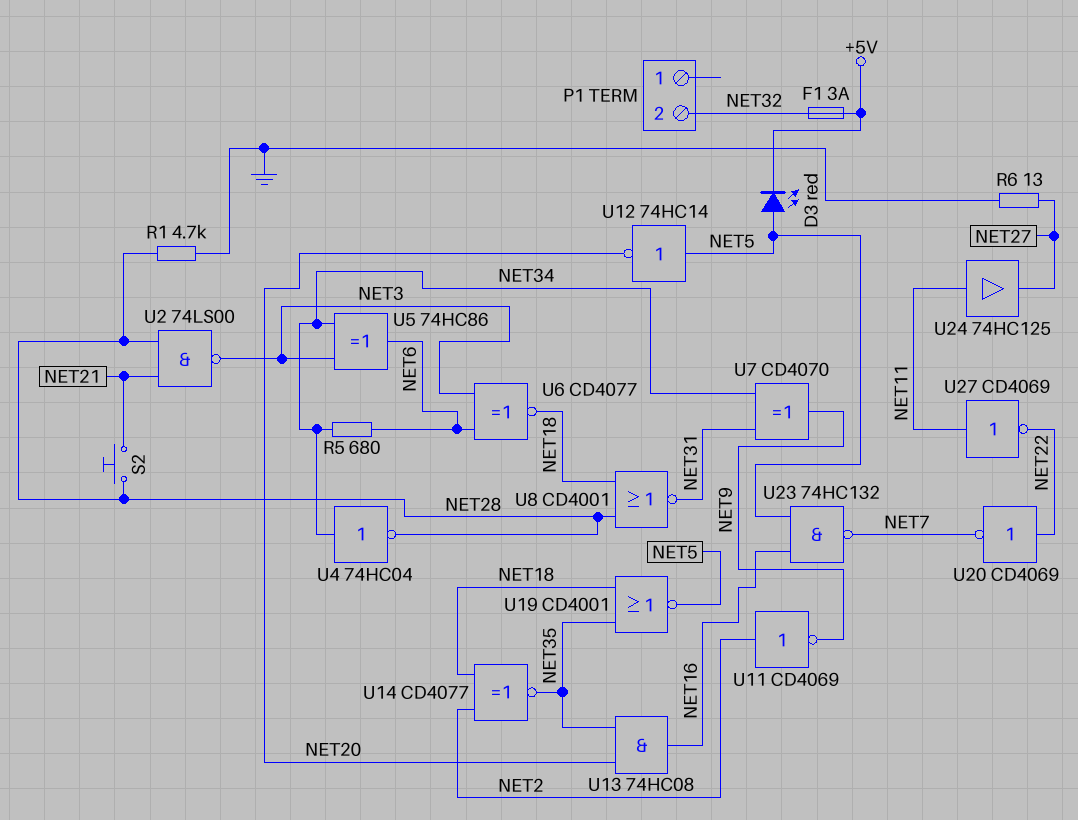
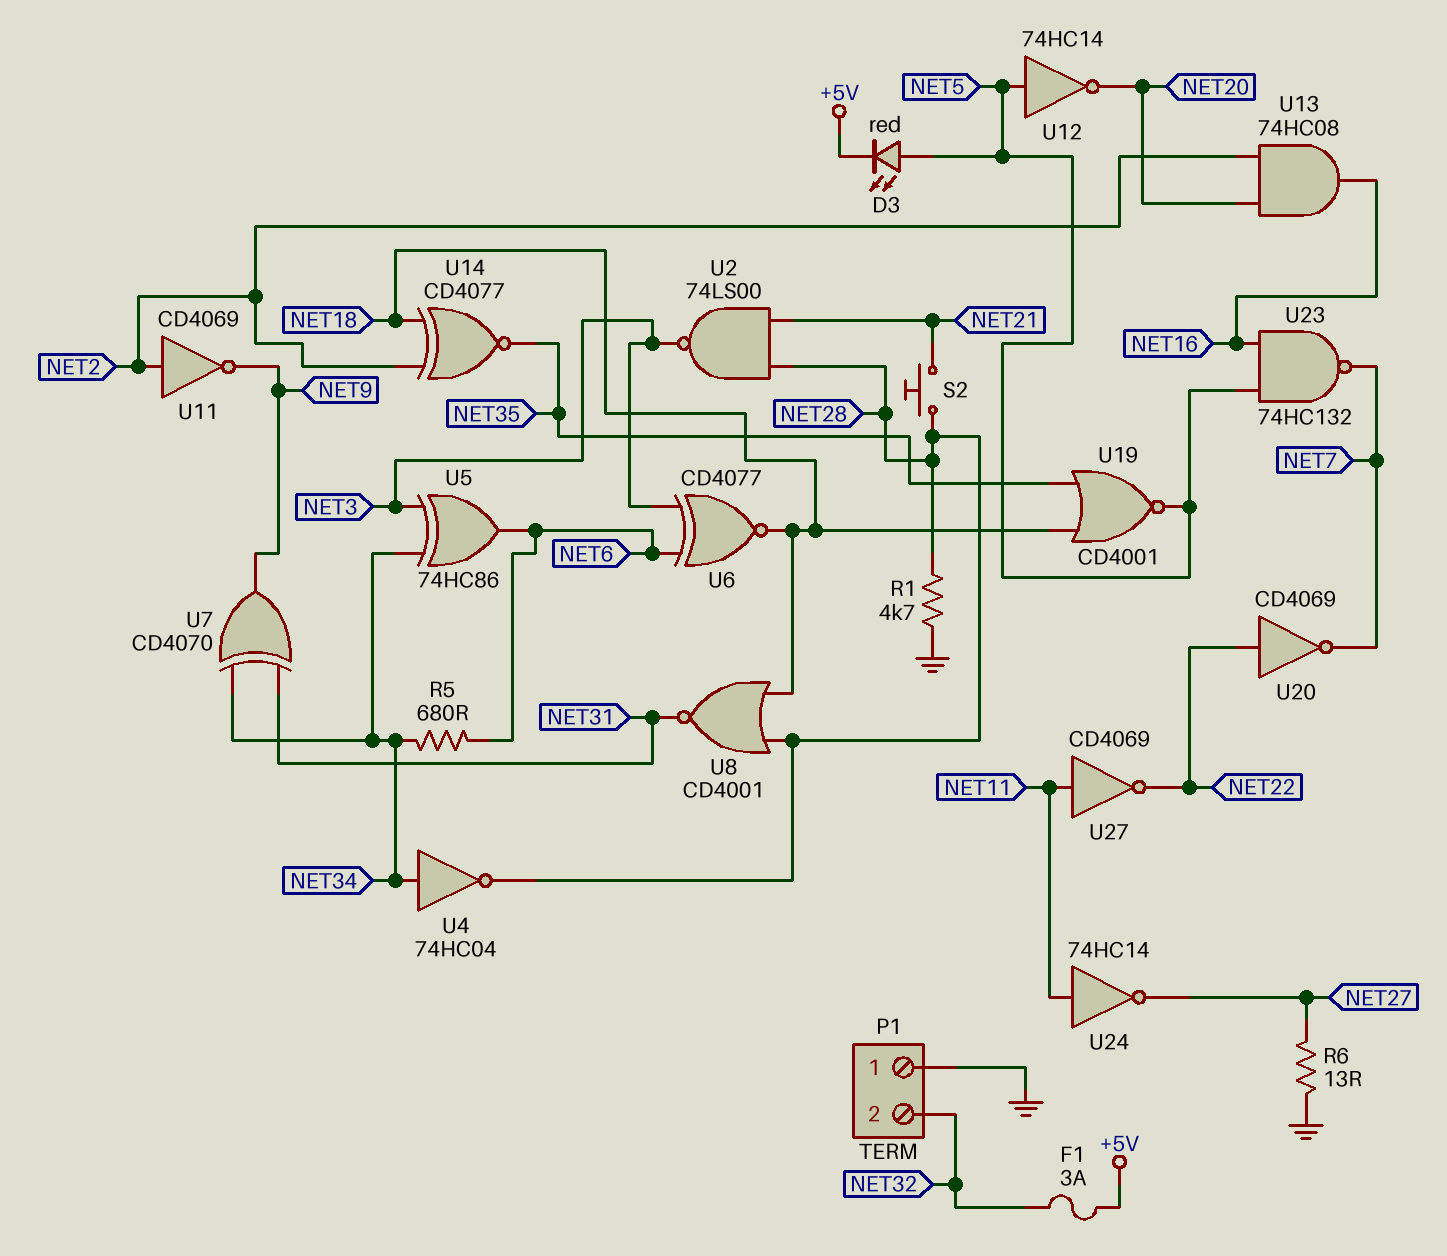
P1 pin 1: none -> GND
U13: AND 74HC08 (in NET20, in NET35, out NET16) -> AND 74HC08 (in NET2, in NET20, out NET16)
U24: buffer 74HC125 (in NET11, out NET27) -> NOT 74HC14 (in NET11, out NET27)

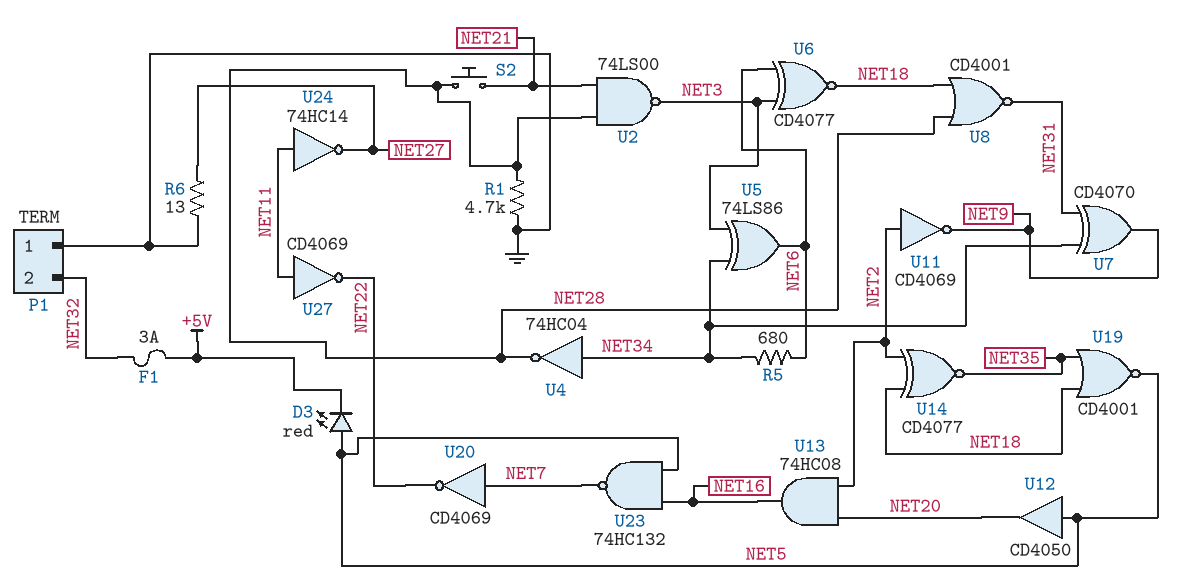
U5: XOR 74HC86 (in NET3, in NET34, out NET6) -> XOR 74LS86 (in NET3, in NET34, out NET6)
U12: NOT 74HC14 (in NET5, out NET20) -> buffer CD4050 (in NET5, out NET20)
U20: NOT CD4069 (in NET22, out NET7) -> NOT CD4069 (in NET7, out NET22)

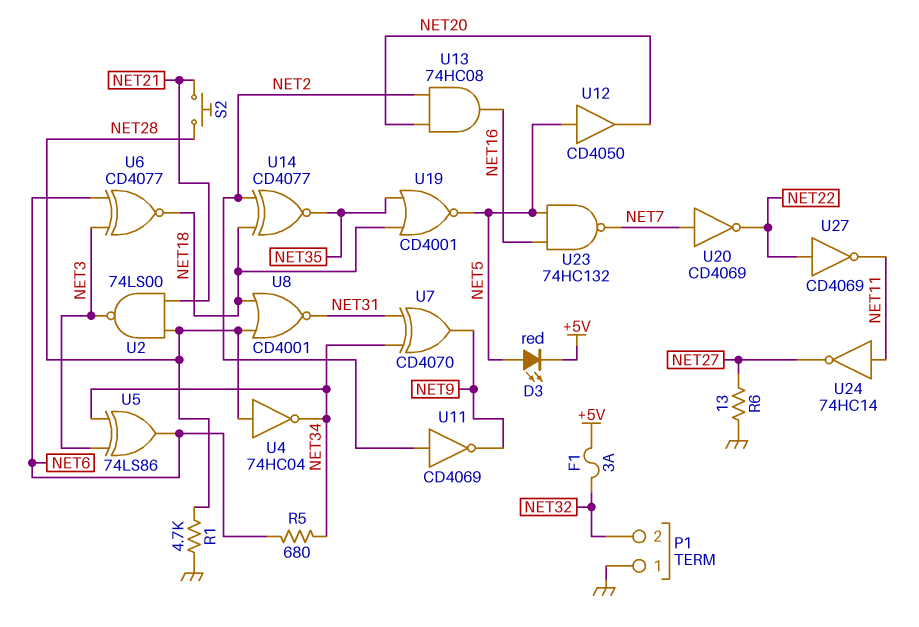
U4: NOT 74HC04 (in NET34, out NET28) -> NOT 74HC04 (in NET28, out NET34)
U27: NOT CD4069 (in NET11, out NET22) -> NOT CD4069 (in NET22, out NET11)

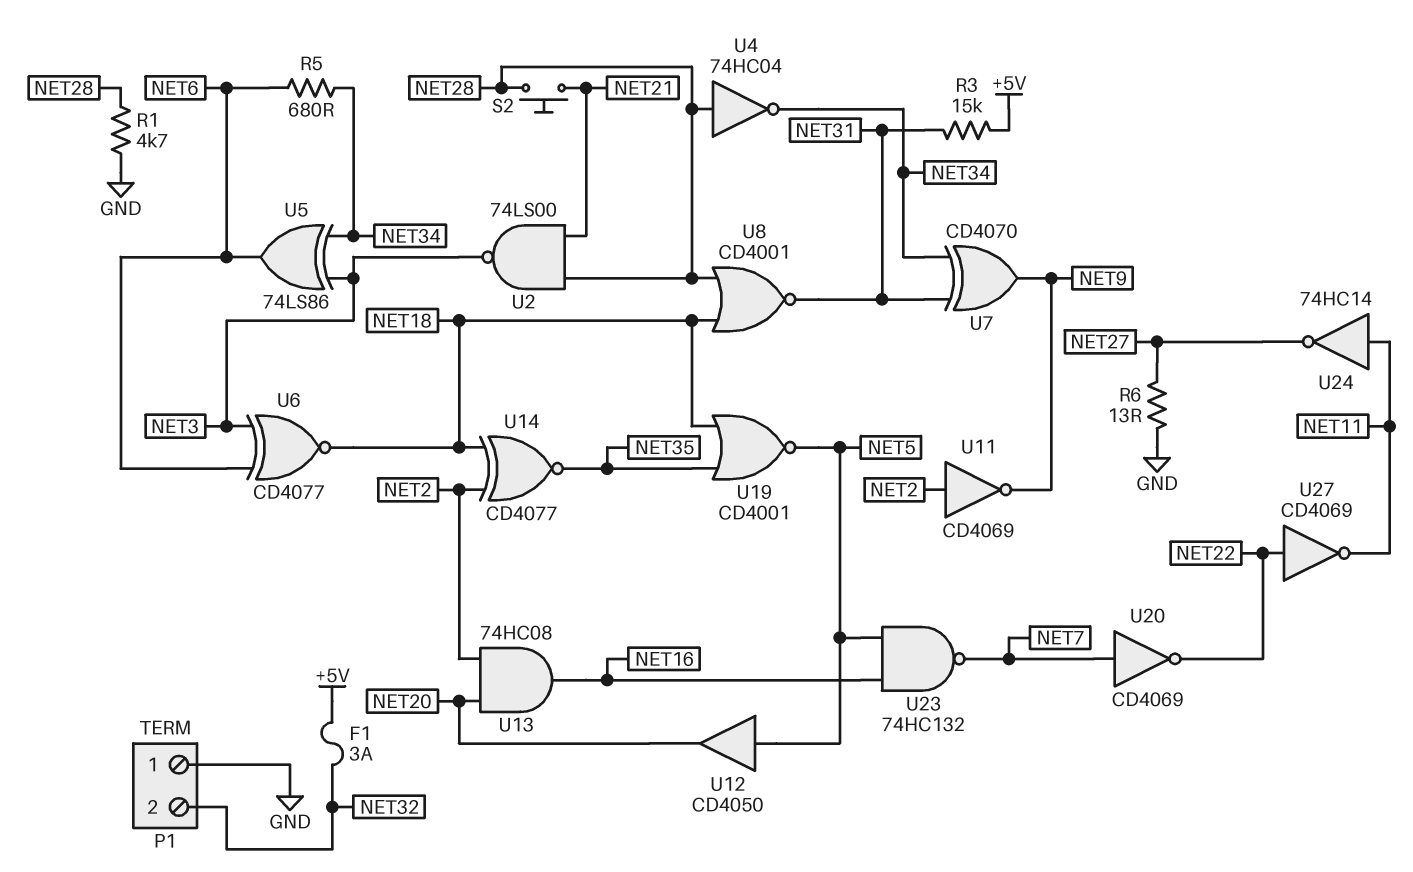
D3: LED red (A NET5, K +5V) -> none
R3: none -> 15k (+5V, NET31)

